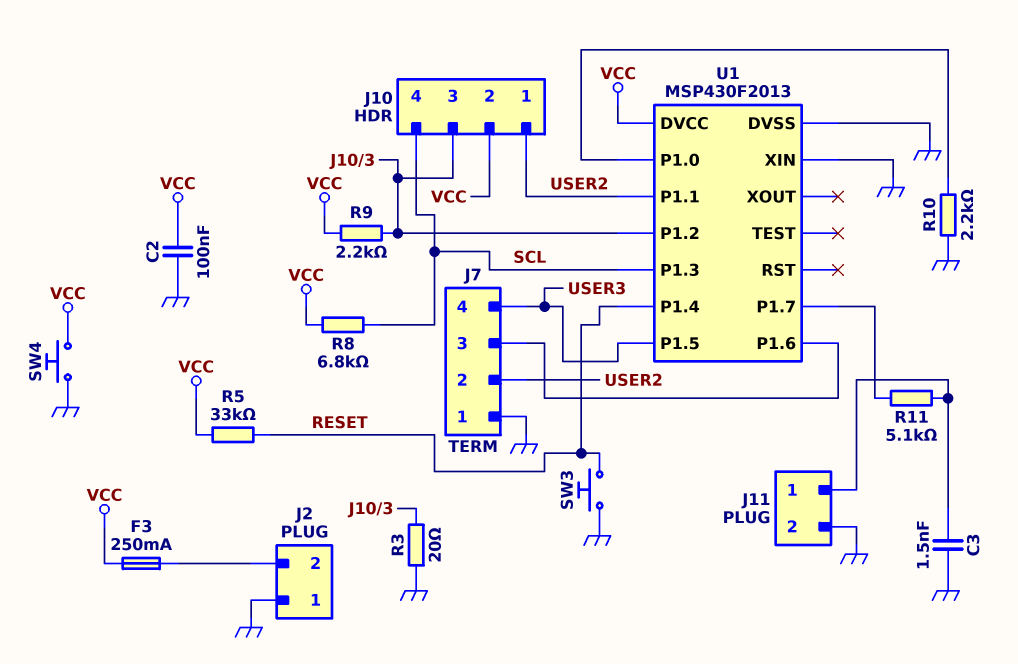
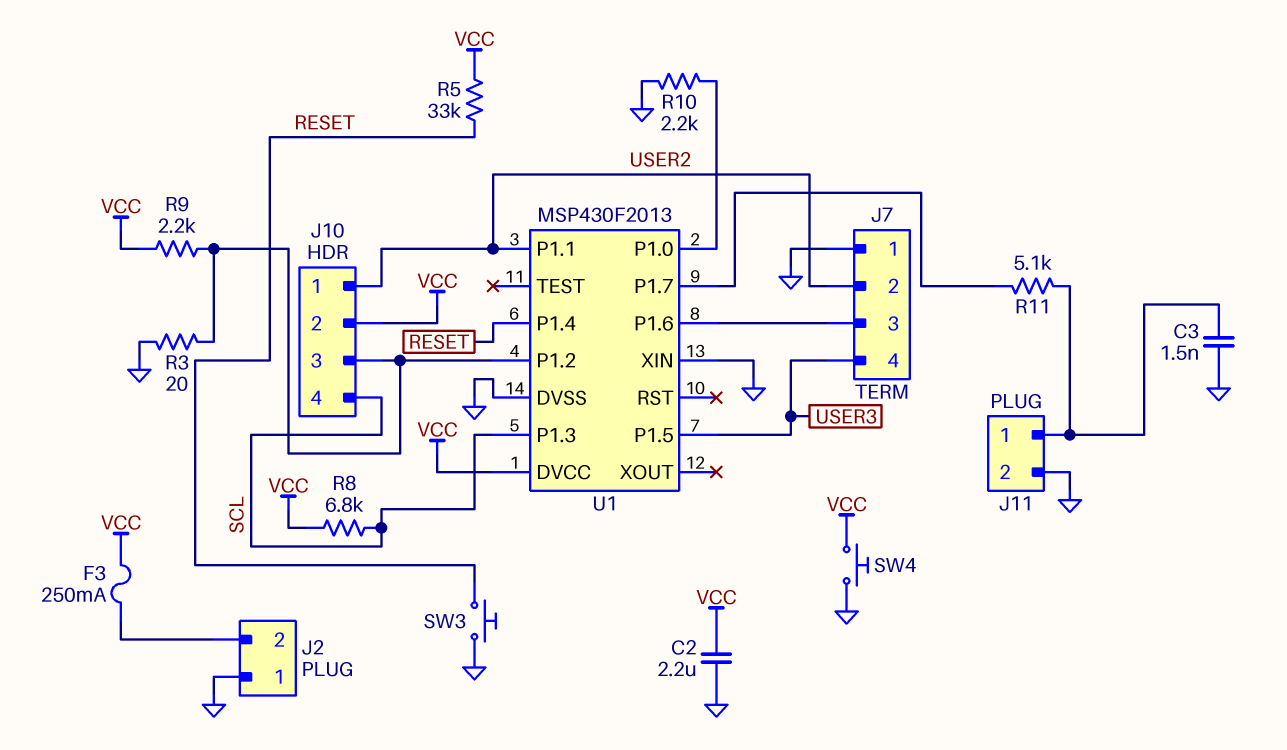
C2: 100nF (GND, VCC) -> 2.2uF (GND, VCC)

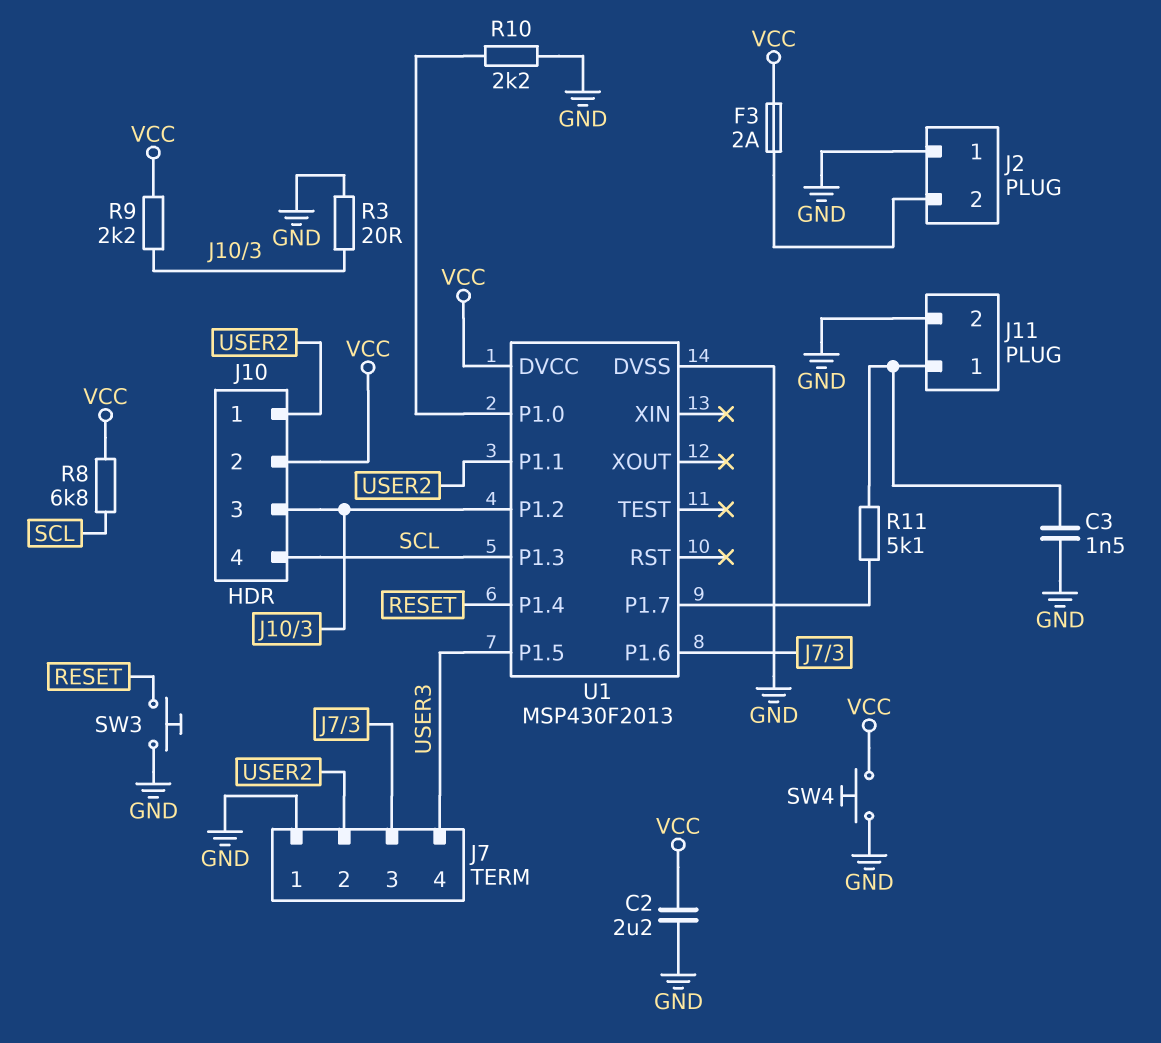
F3: 250mA (J2/2, VCC) -> 2A (J2/2, VCC)
R5: 33k (RESET, VCC) -> none
U1 pin XIN: GND -> none

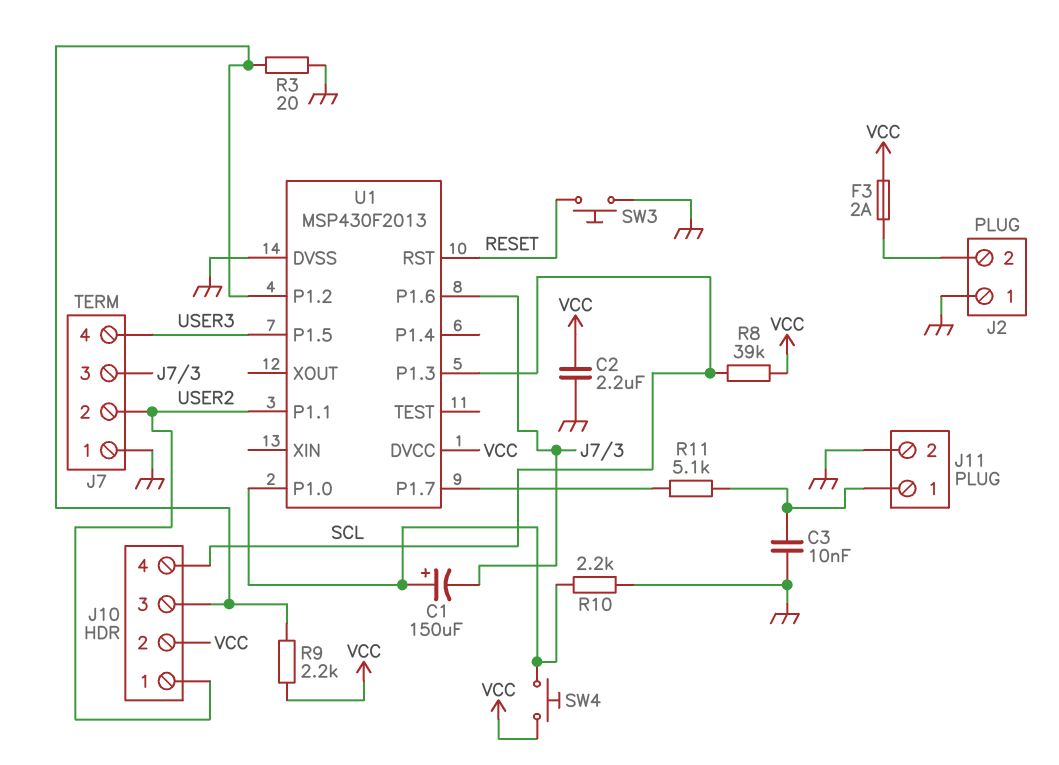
C1: none -> 150uF (plus U1/P1.0, minus J7/3)
C3: 1.5nF (GND, J11/1) -> 10nF (GND, J11/1)
R8: 6.8k (SCL, VCC) -> 39k (SCL, VCC)
SW4: button (GND, VCC) -> button (U1/P1.0, VCC)
U1 pin P1.4: RESET -> none
U1 pin RST: none -> RESET

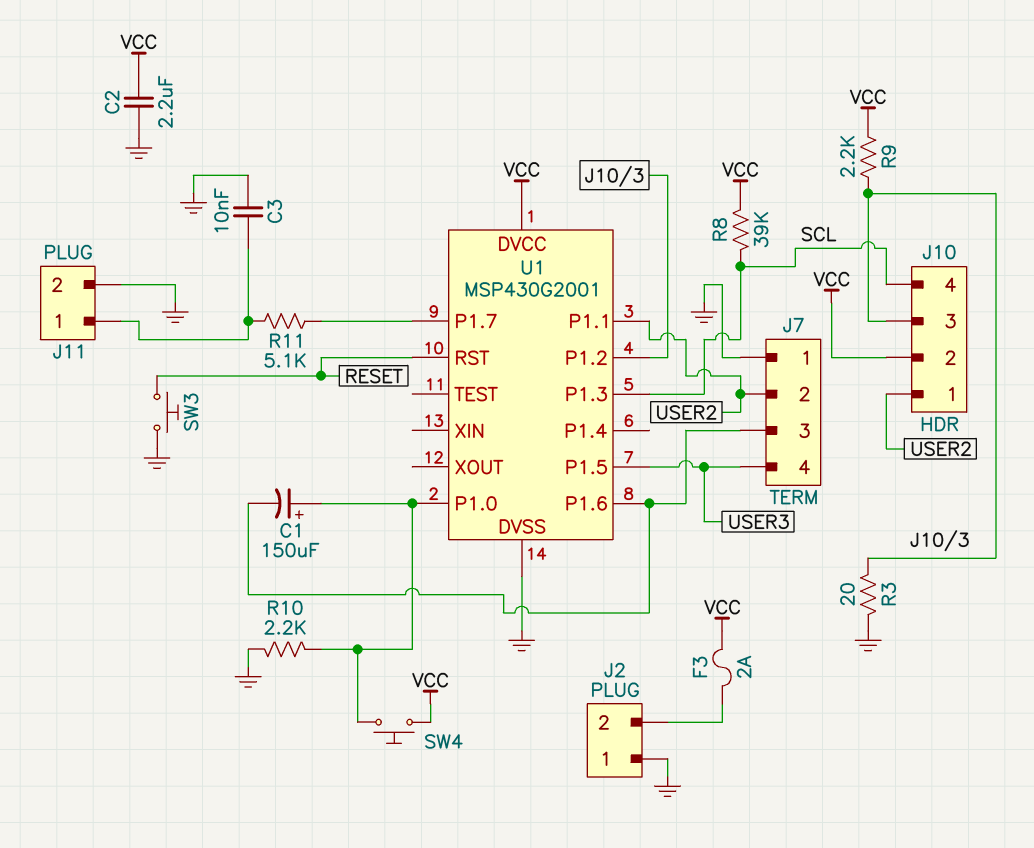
U1: MSP430F2013 -> MSP430G2001

